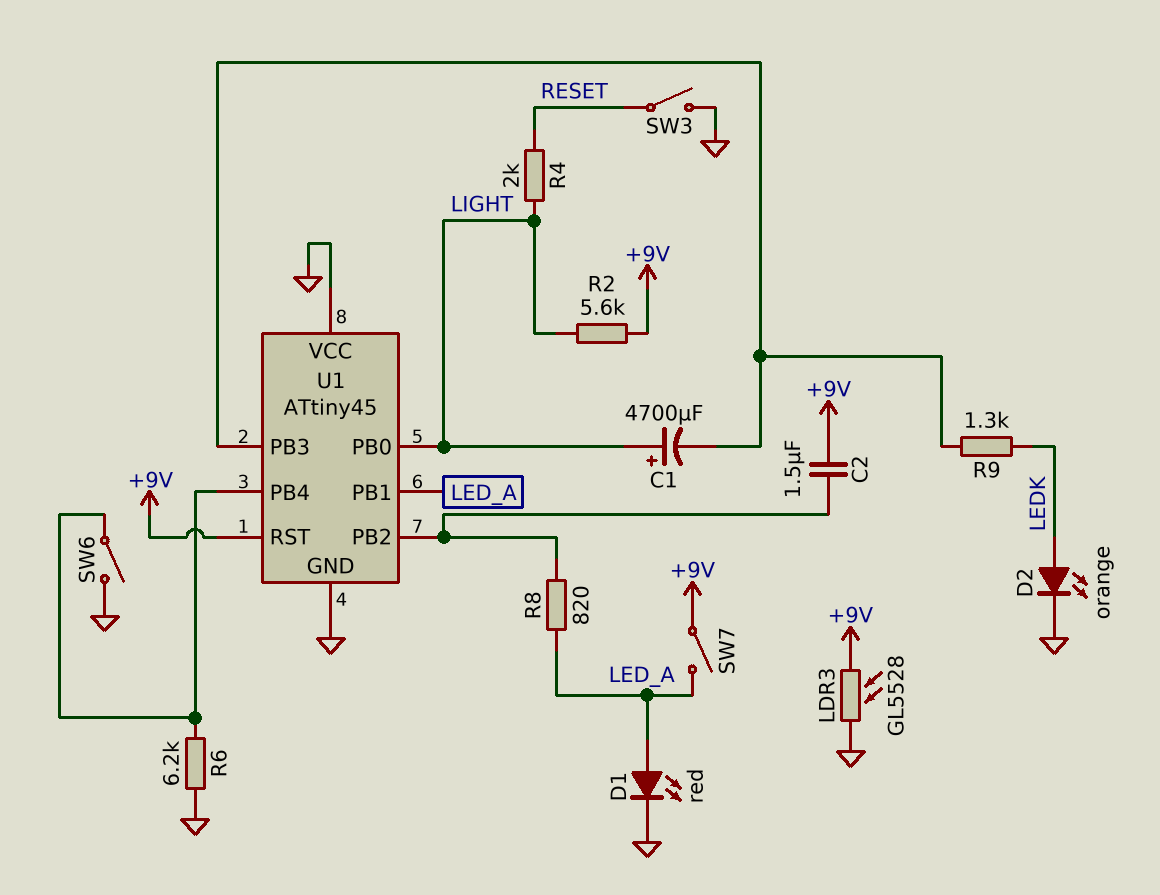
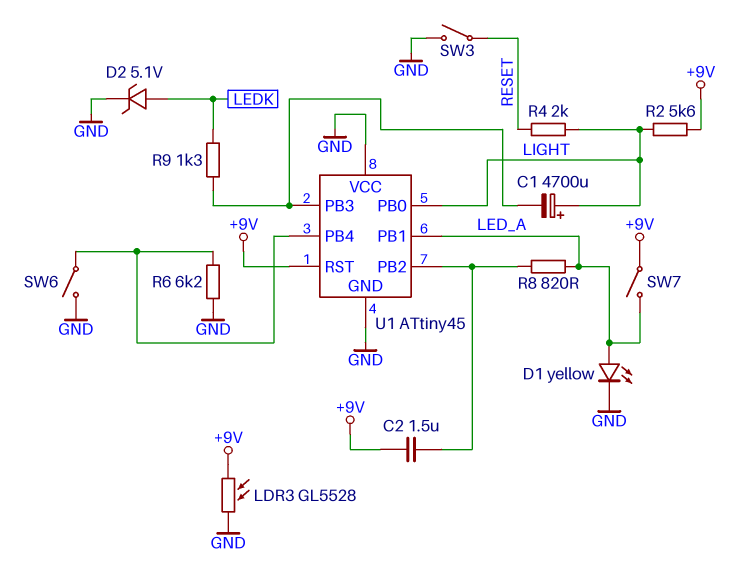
D1: LED red (A LED_A, K GND) -> LED yellow (A LED_A, K GND)
D2: LED orange (A LEDK, K GND) -> zener 5.1V (A LEDK, K GND)

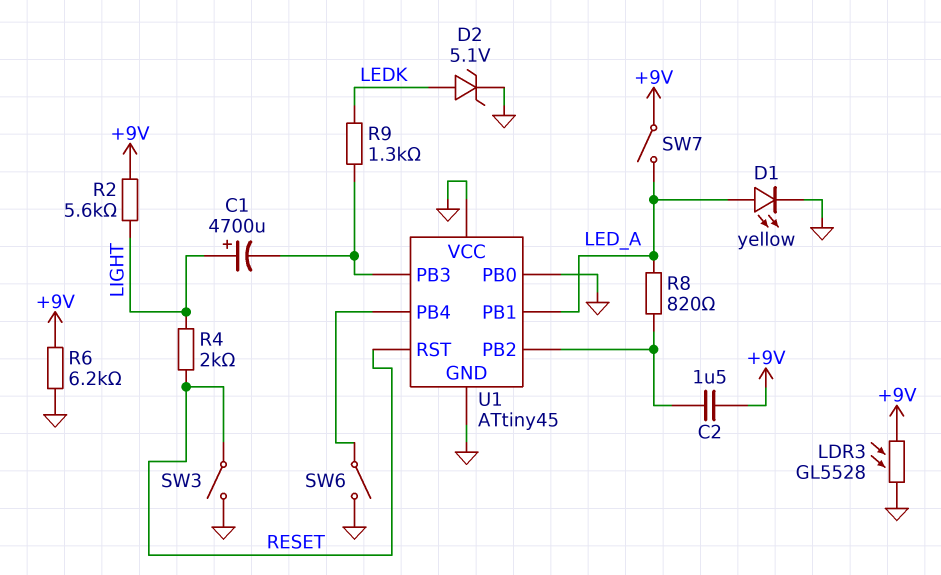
R6: 6.2k (GND, U1/PB4) -> 6.2k (+9V, GND)
U1 pin PB0: LIGHT -> GND
U1 pin RST: +9V -> RESET

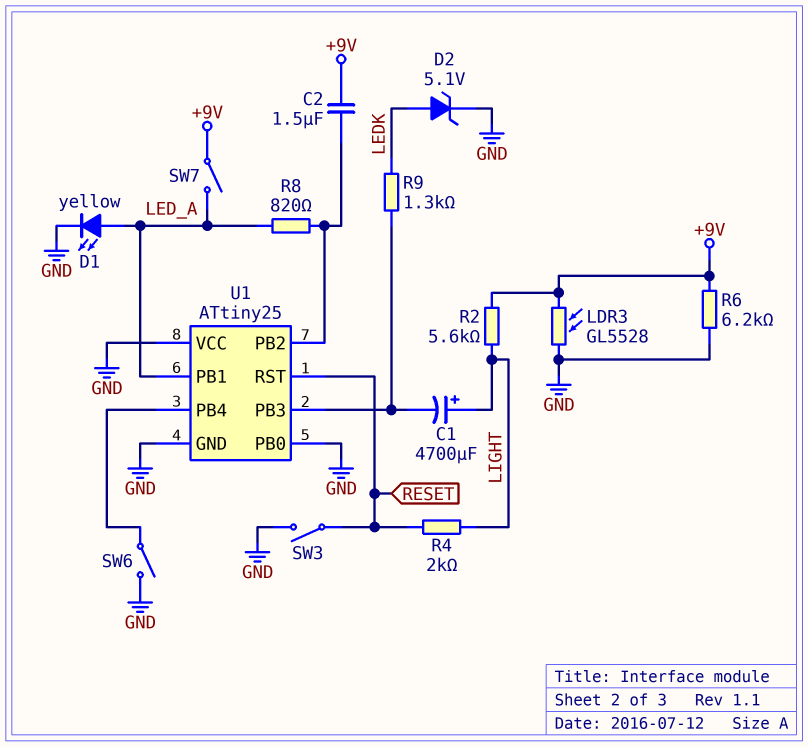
U1: ATtiny45 -> ATtiny25

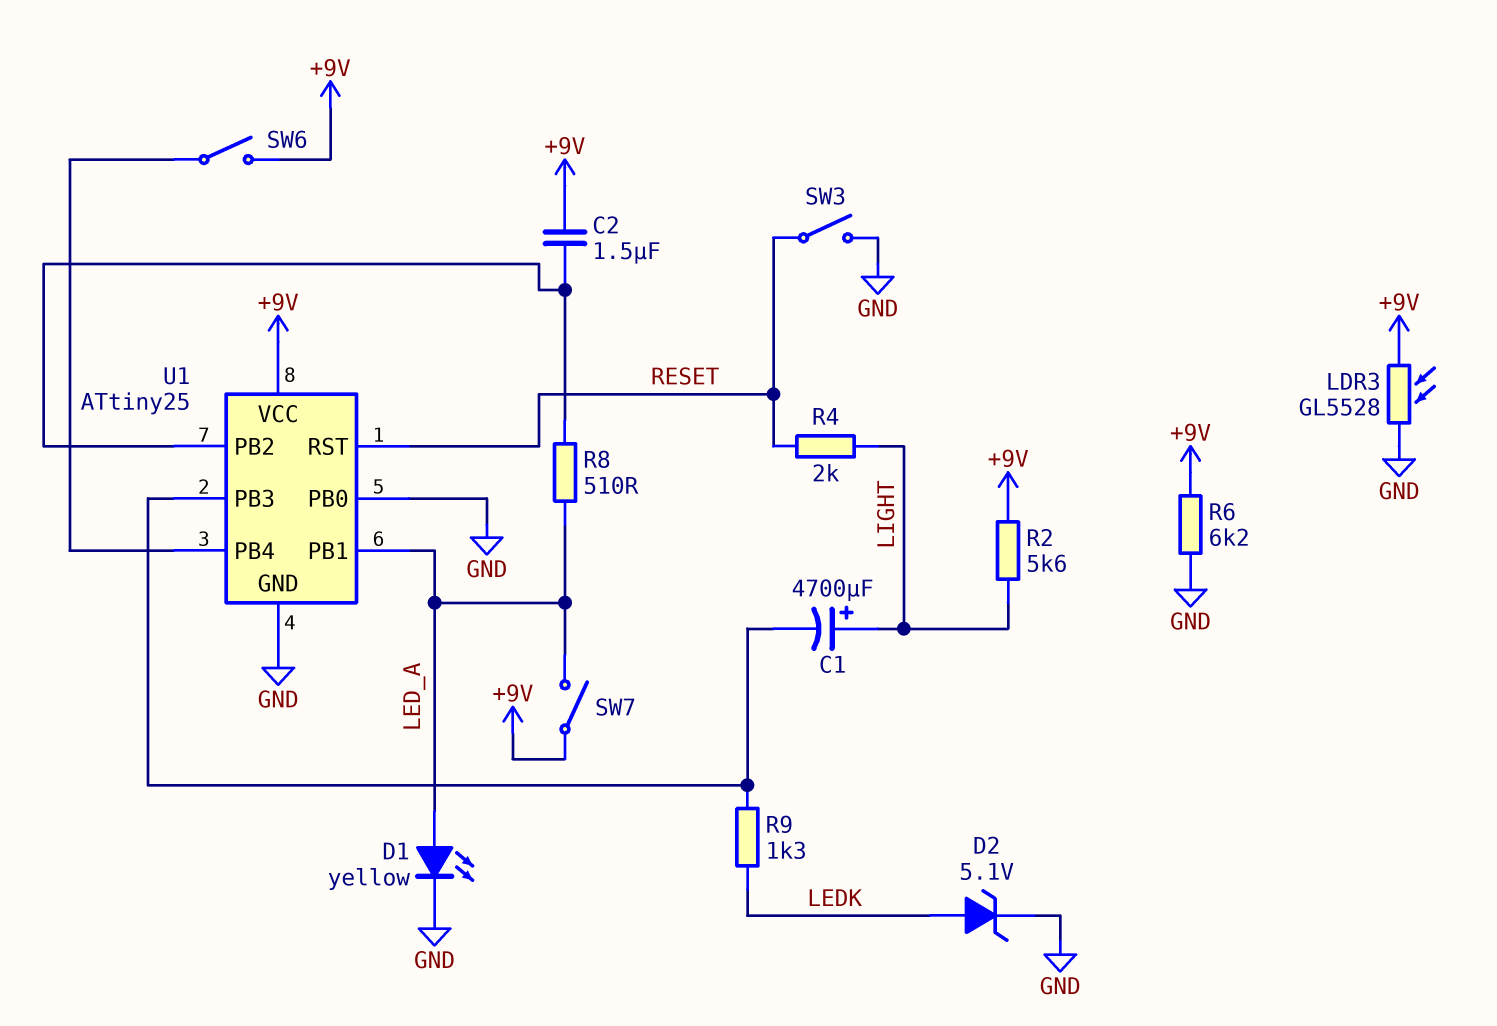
R8: 820 (LED_A, U1/PB2) -> 510 (LED_A, U1/PB2)
SW6: switch (GND, U1/PB4) -> switch (+9V, U1/PB4)
U1 pin VCC: GND -> +9V

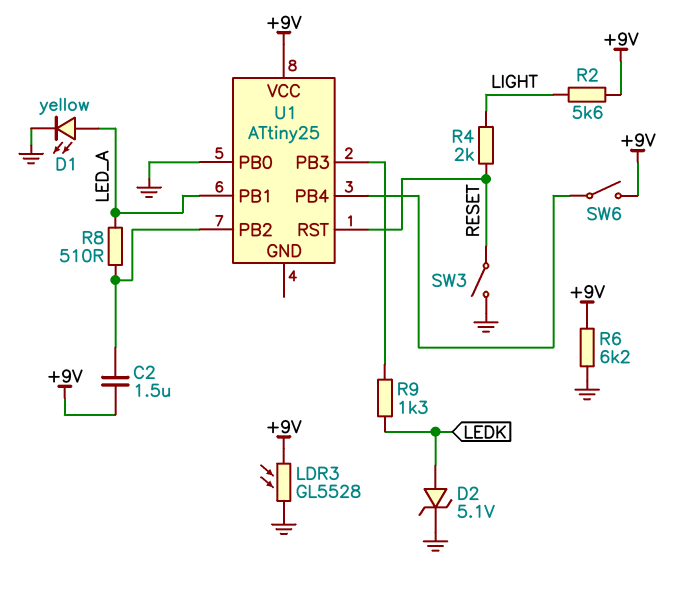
C1: 4700uF (plus LIGHT, minus U1/PB3) -> none
SW7: switch (+9V, LED_A) -> none
U1 pin GND: GND -> none

